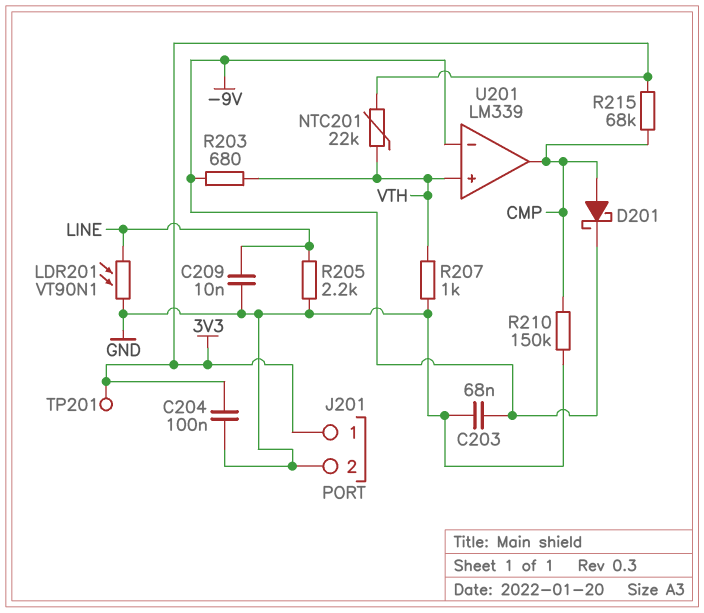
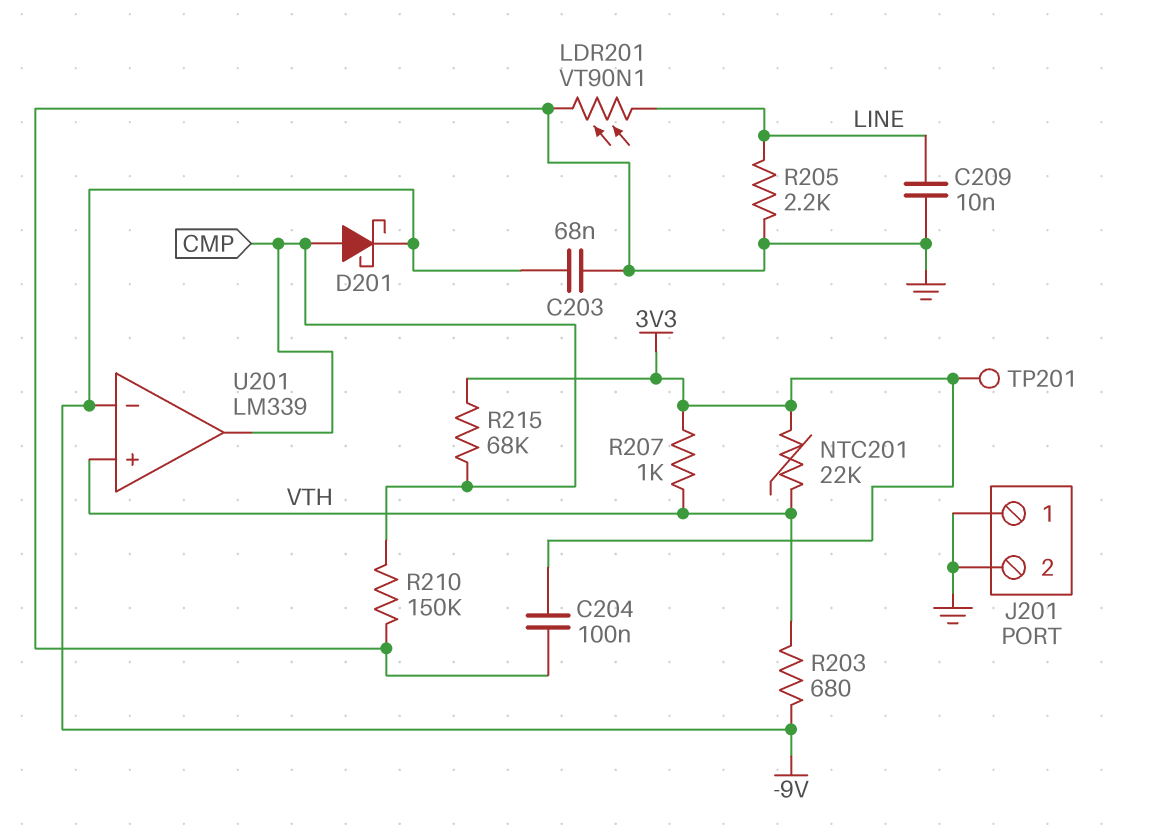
J201 pin 1: 3V3 -> GND
R207: 1k (GND, VTH) -> 1k (3V3, VTH)

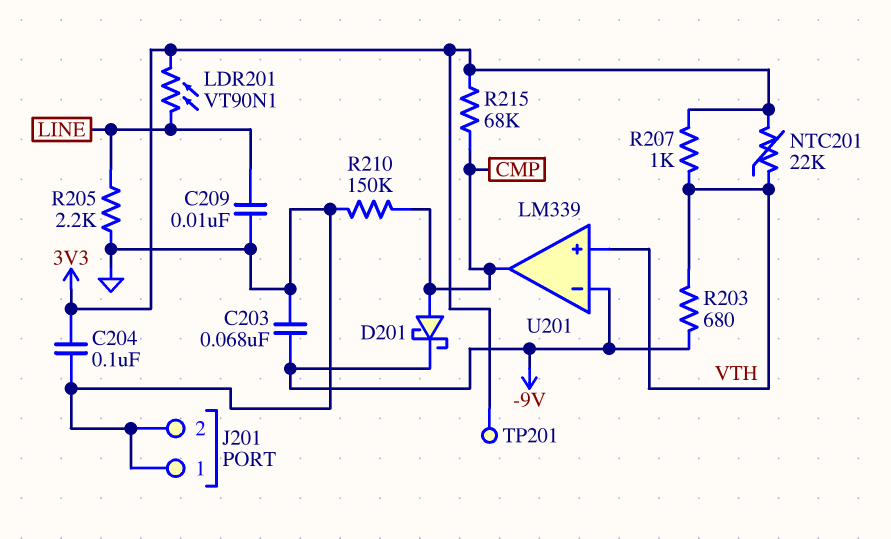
LDR201: VT90N1 (GND, LINE) -> VT90N1 (3V3, LINE)

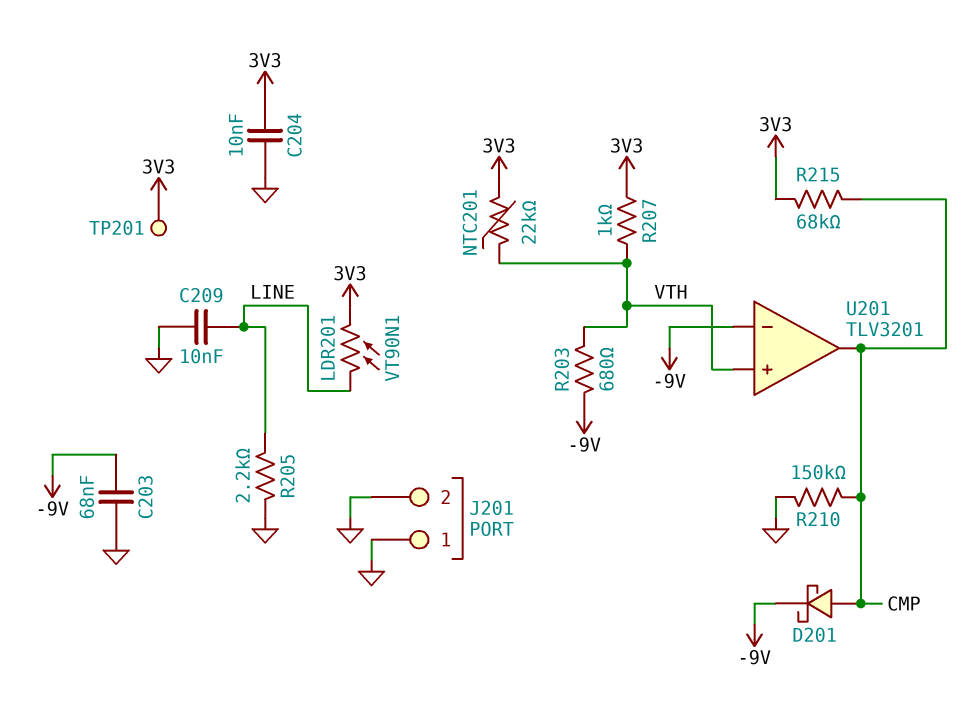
C204: 100nF (3V3, GND) -> 10nF (3V3, GND)
U201: LM339 -> TLV3201

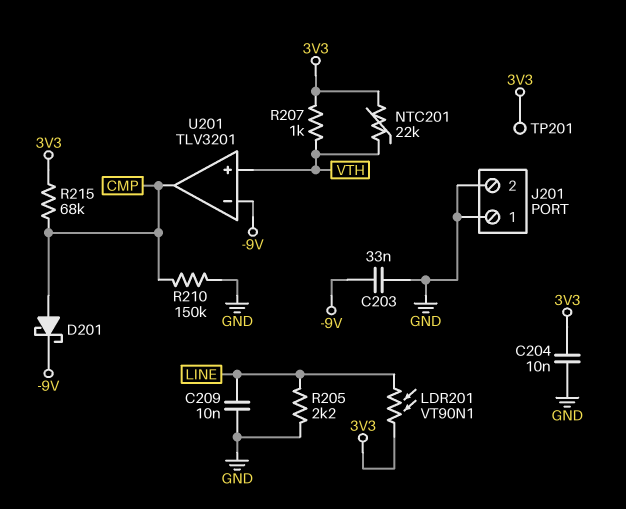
C203: 68nF (-9V, GND) -> 33nF (-9V, GND)
R203: 680 (-9V, VTH) -> none

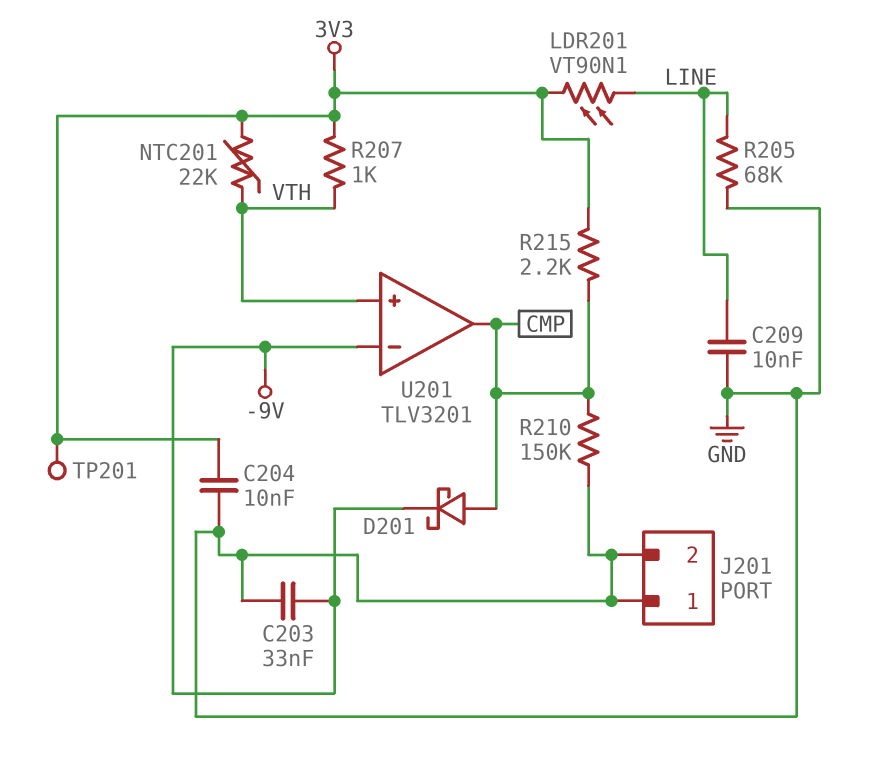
R205: 2.2k (GND, LINE) -> 68k (GND, LINE)
R215: 68k (3V3, CMP) -> 2.2k (3V3, CMP)

